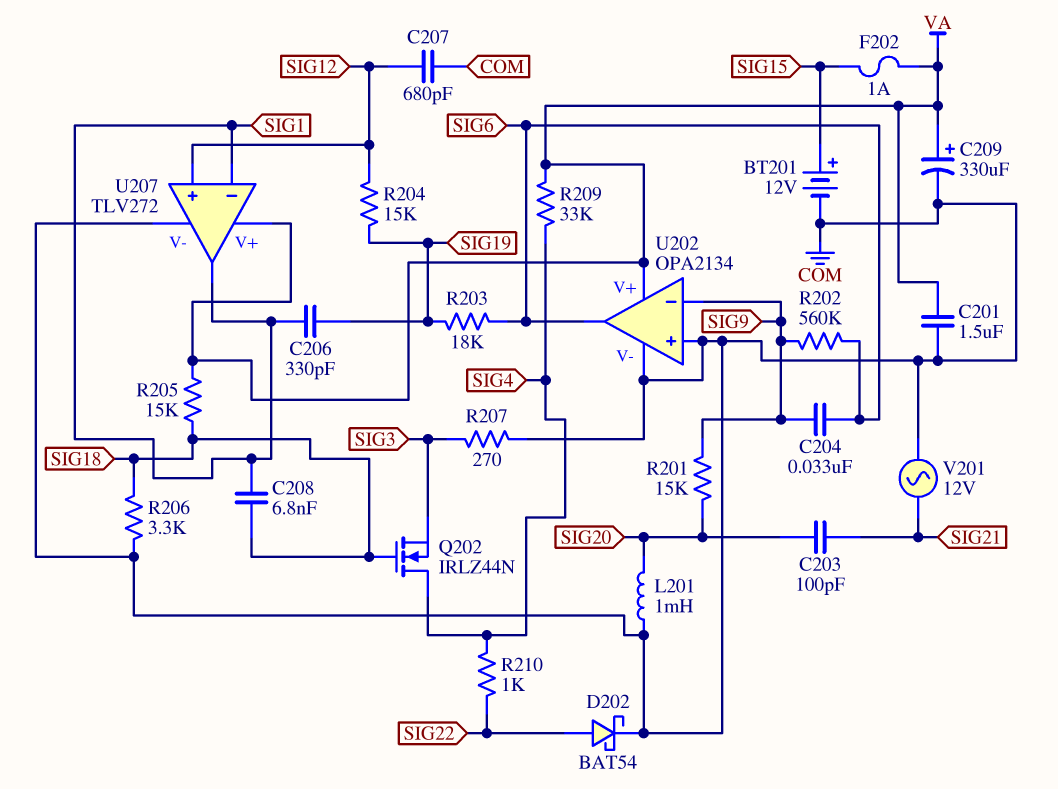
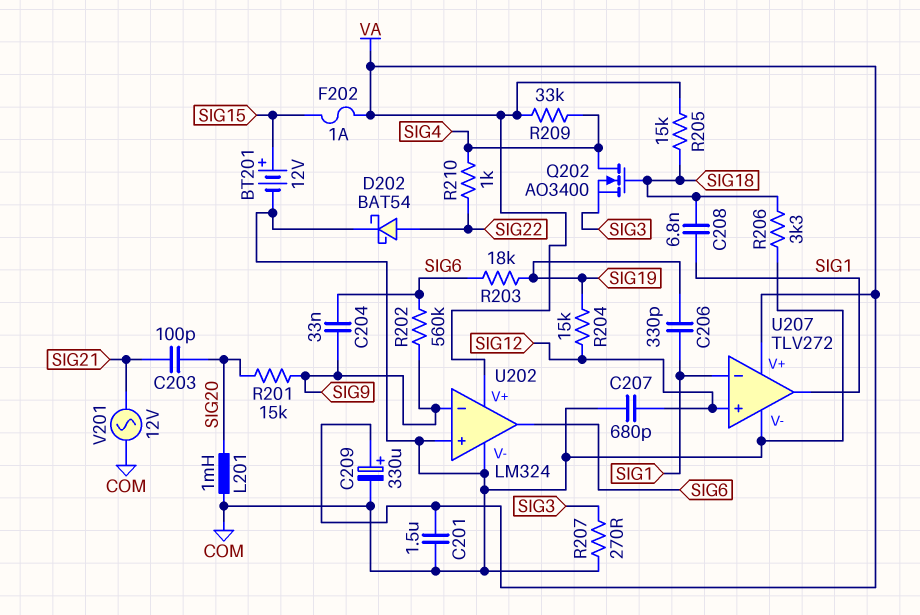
Q202: NMOS IRLZ44N (G SIG18, D SIG4, S SIG3) -> NMOS AO3400 (G SIG18, D SIG4, S SIG3)
U202: OPA2134 -> LM324

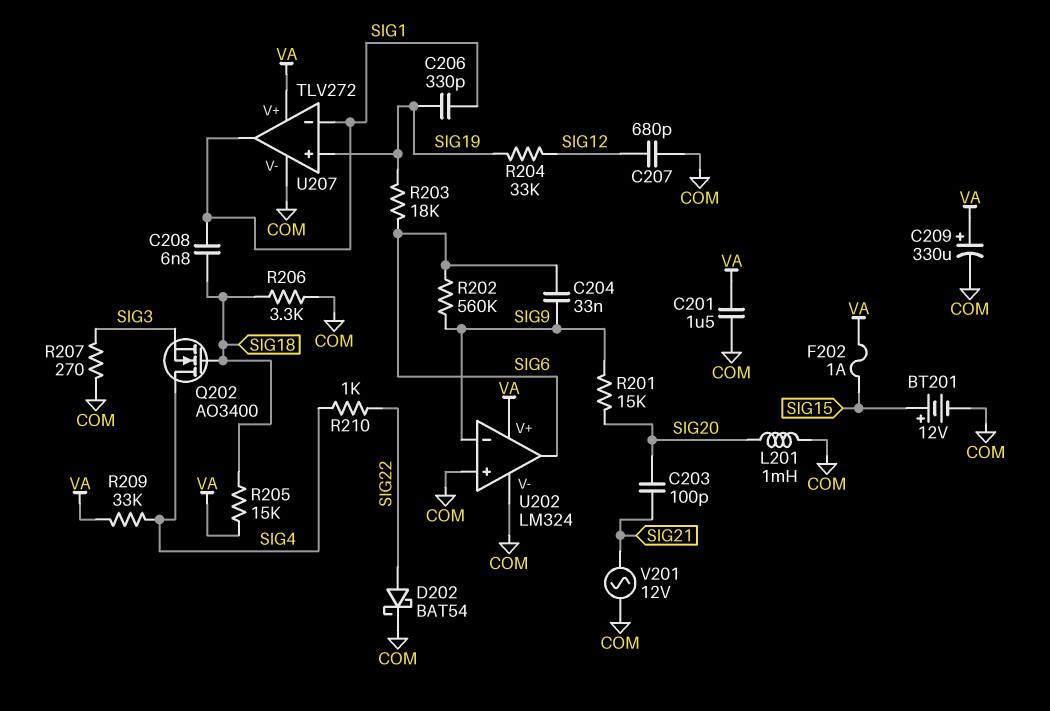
R204: 15k (SIG12, SIG19) -> 33k (SIG12, SIG19)
U207 pin in+: SIG12 -> SIG19

